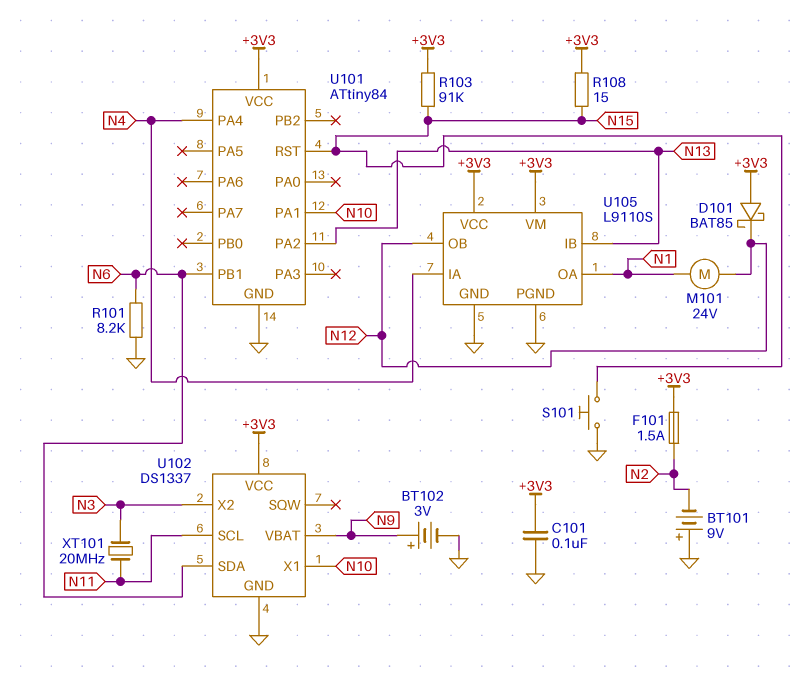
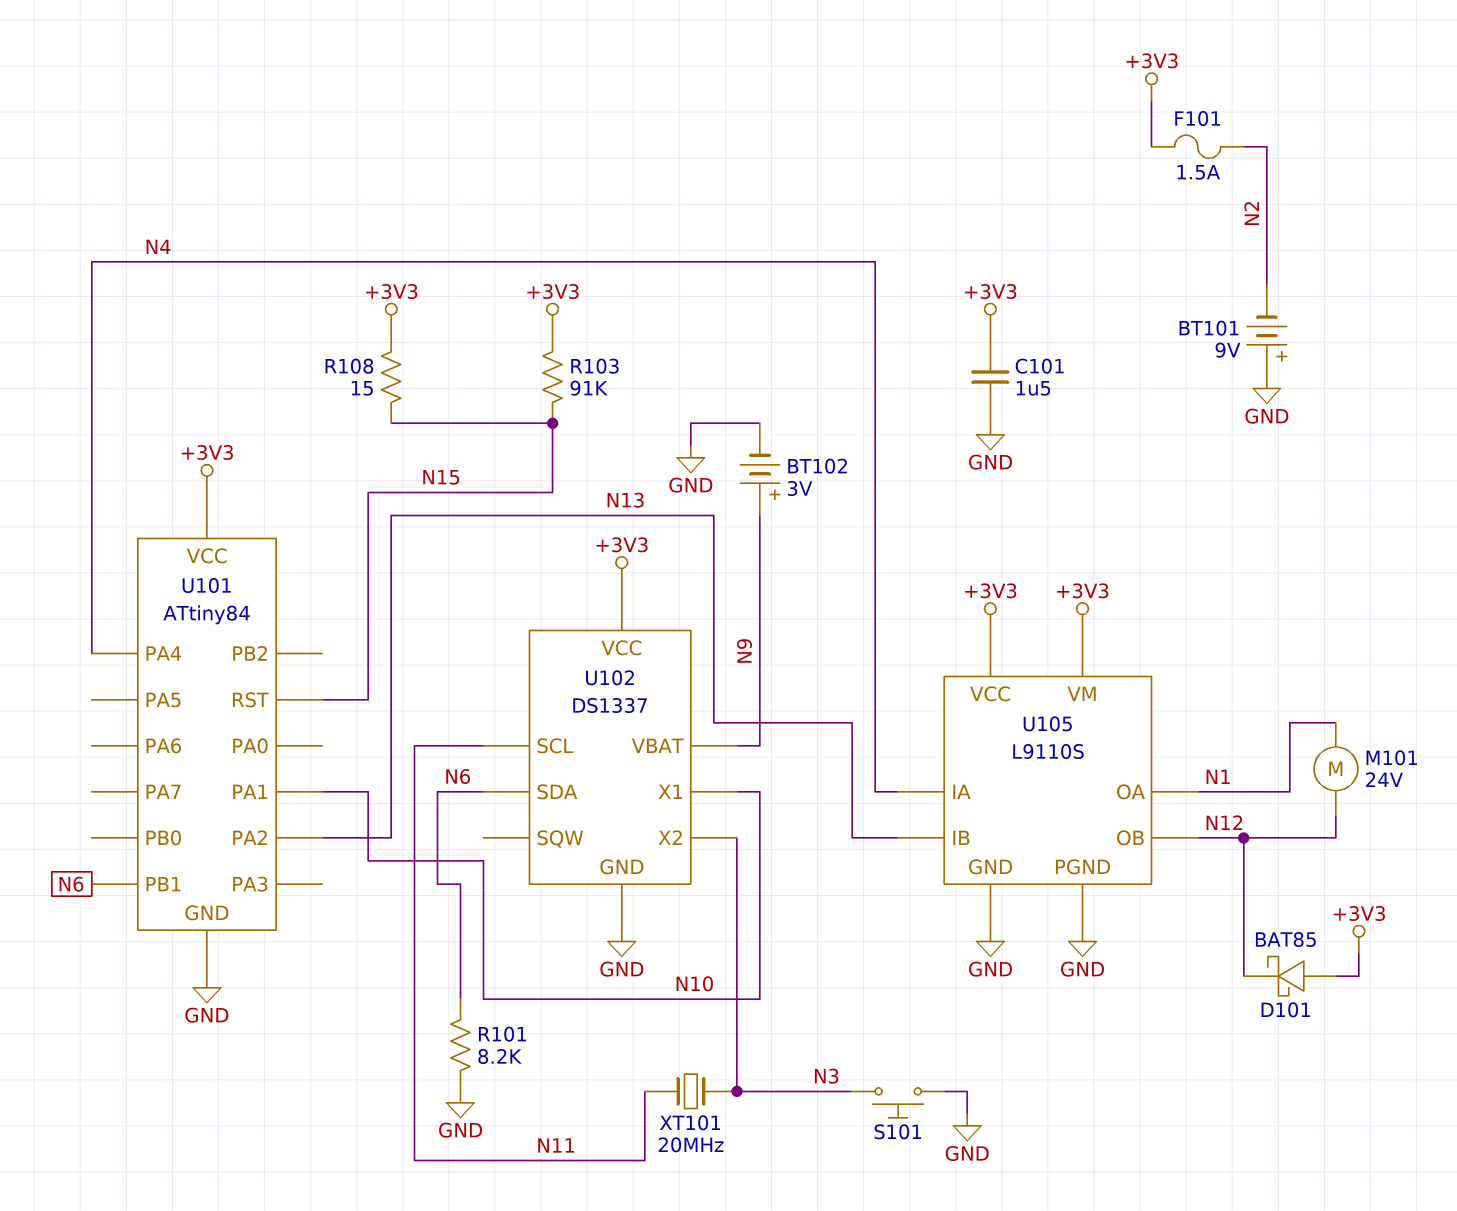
C101: 100nF (+3V3, GND) -> 1.5uF (+3V3, GND)
S101: button (GND, N15) -> button (GND, N3)

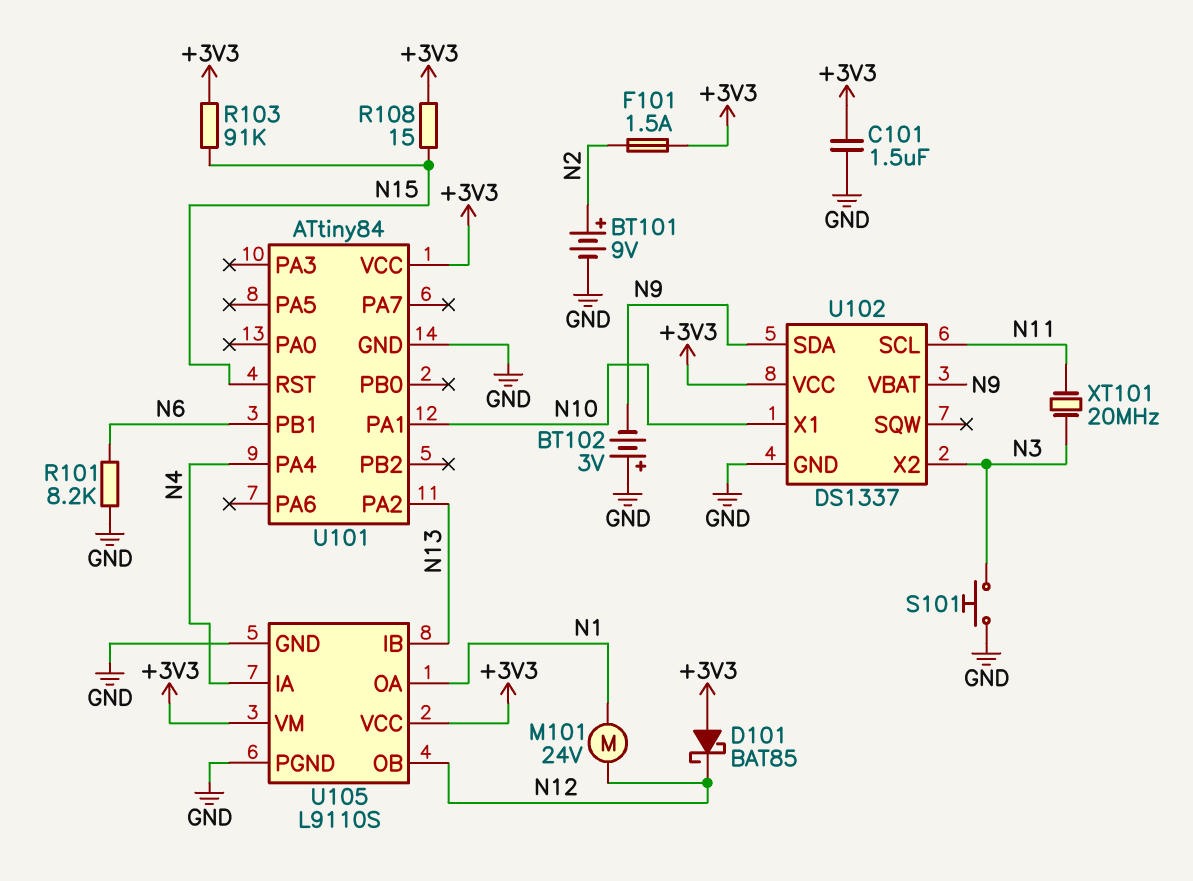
BT101: 9V (plus GND, minus N2) -> 9V (plus N2, minus GND)
BT102: 3V (plus N9, minus GND) -> 3V (plus GND, minus N9)
U102 pin SDA: N6 -> N9

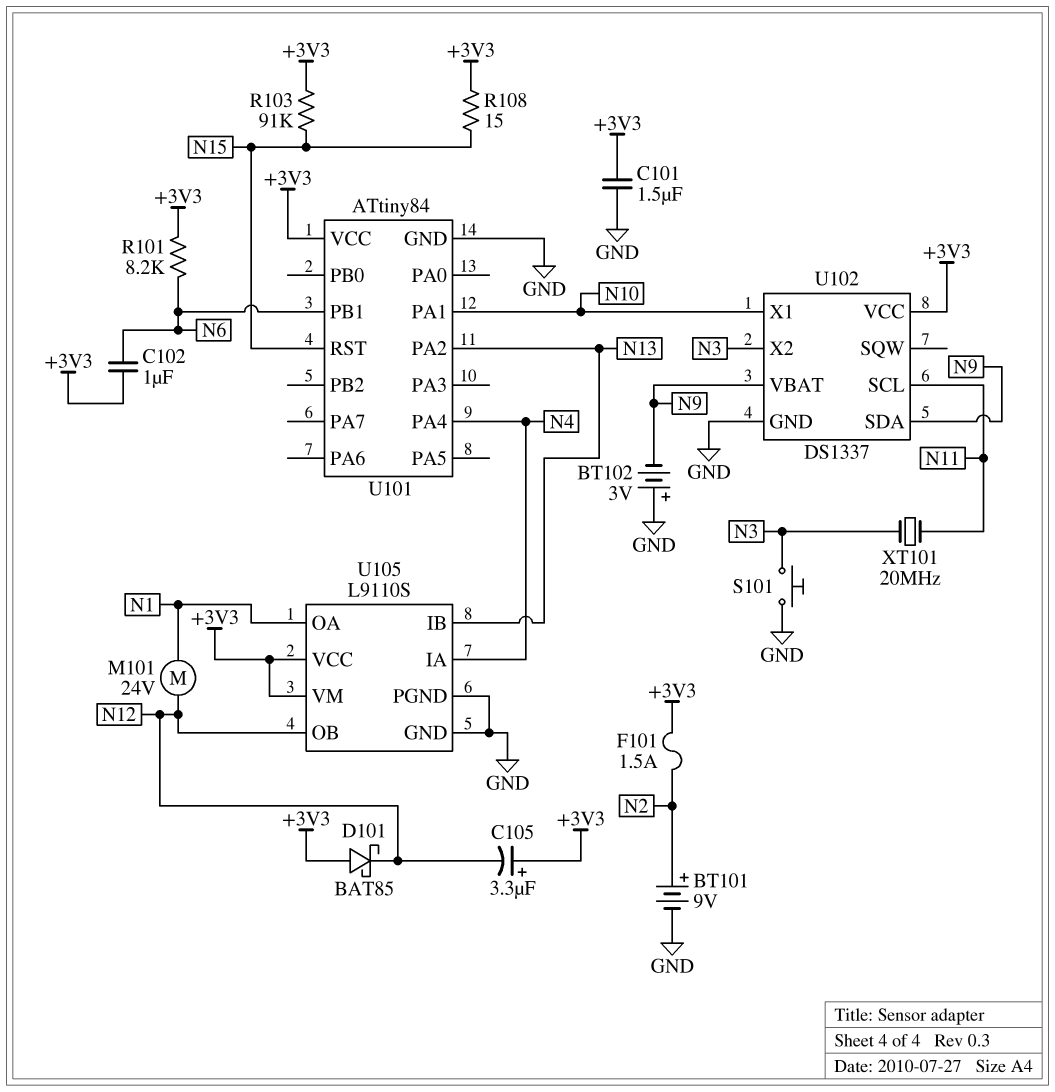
C102: none -> 1uF (+3V3, N6)
C105: none -> 3.3uF (plus +3V3, minus N12)
R101: 8.2k (GND, N6) -> 8.2k (+3V3, N6)

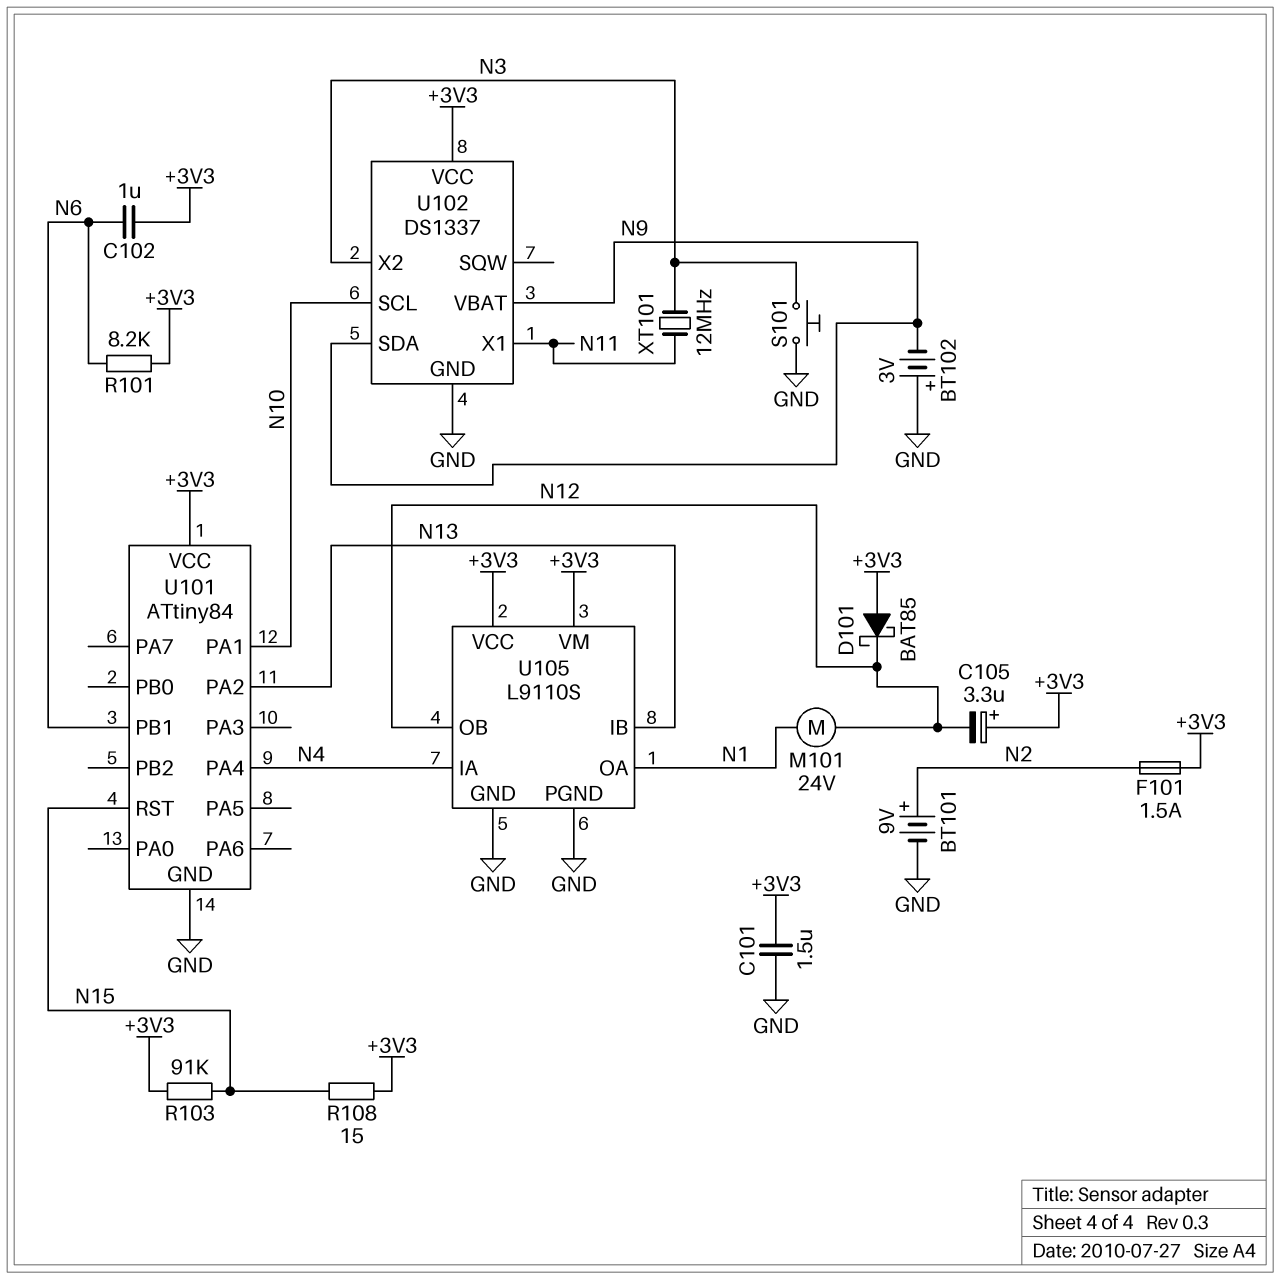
U102 pin SCL: N11 -> N10
U102 pin X1: N10 -> N11
XT101: 20MHz (N3, N11) -> 12MHz (N3, N11)

